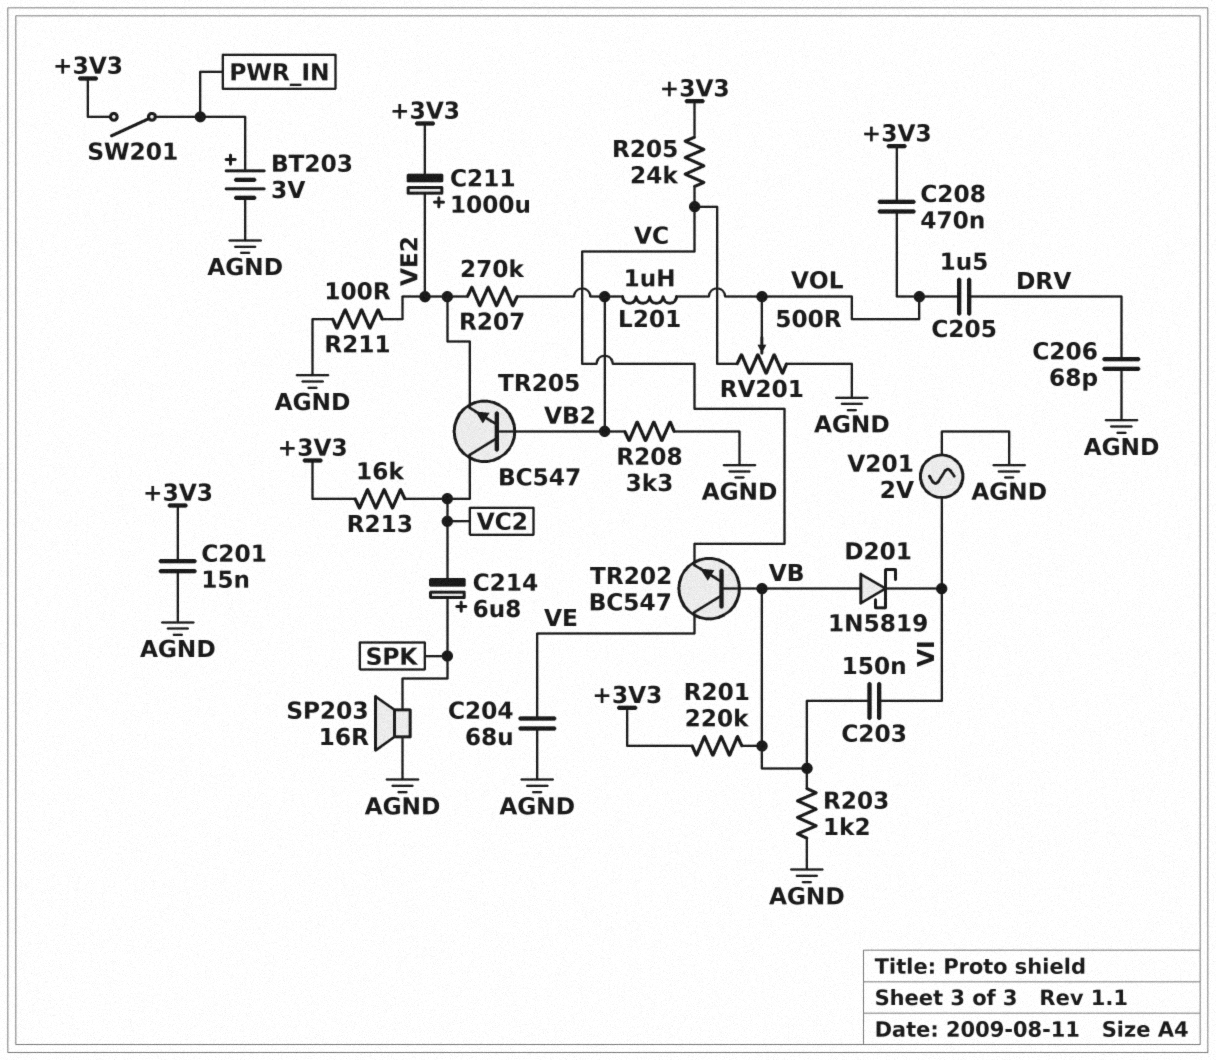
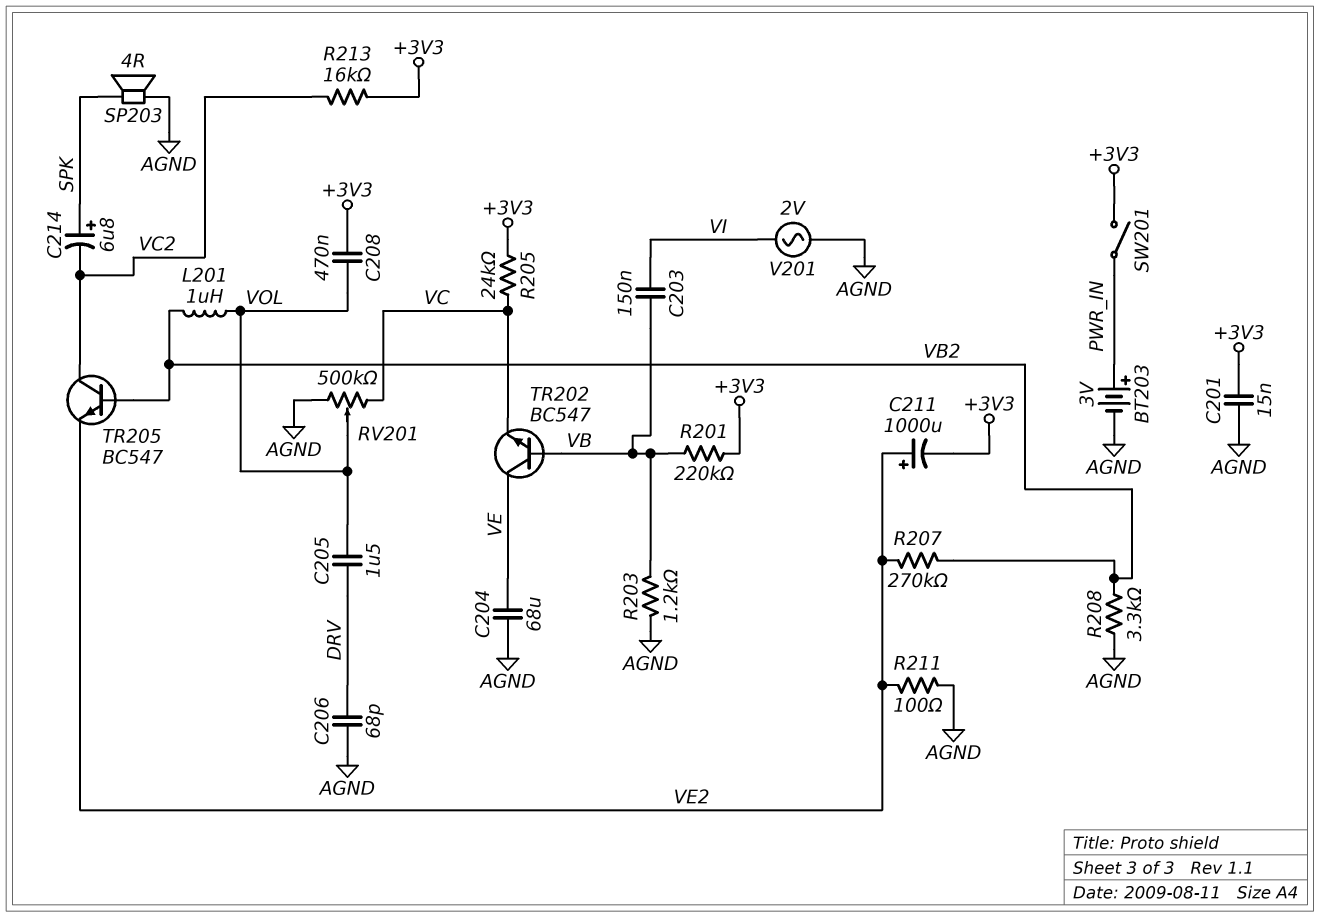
D201: schottky 1N5819 (A VB, K VI) -> none
RV201: 500 (AGND, VC, wiper VOL) -> 500k (AGND, VC, wiper VOL)
SP203: speaker 16R (AGND, SPK) -> speaker 4R (AGND, SPK)

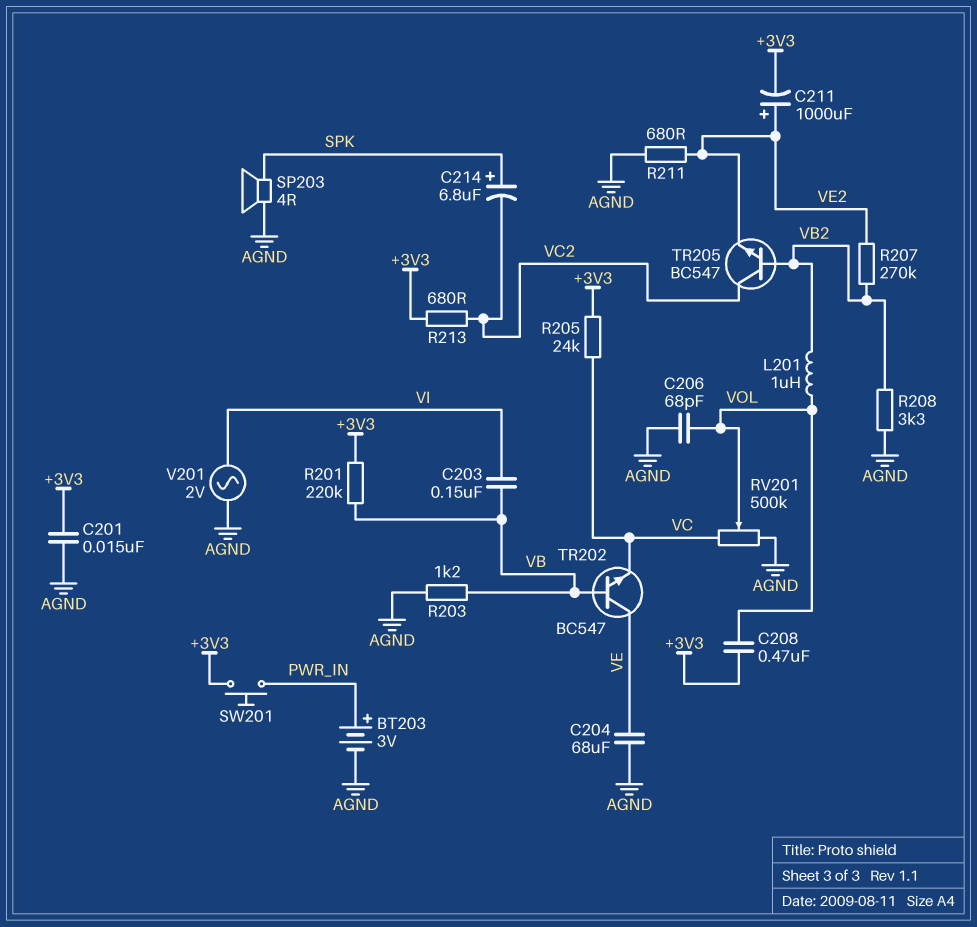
C205: 1.5uF (DRV, VOL) -> none
C206: 68pF (AGND, DRV) -> 68pF (AGND, VOL)
R211: 100 (AGND, VE2) -> 680 (AGND, VE2)
R213: 16k (+3V3, VC2) -> 680 (+3V3, VC2)
SW201: switch (+3V3, PWR_IN) -> button (+3V3, PWR_IN)

